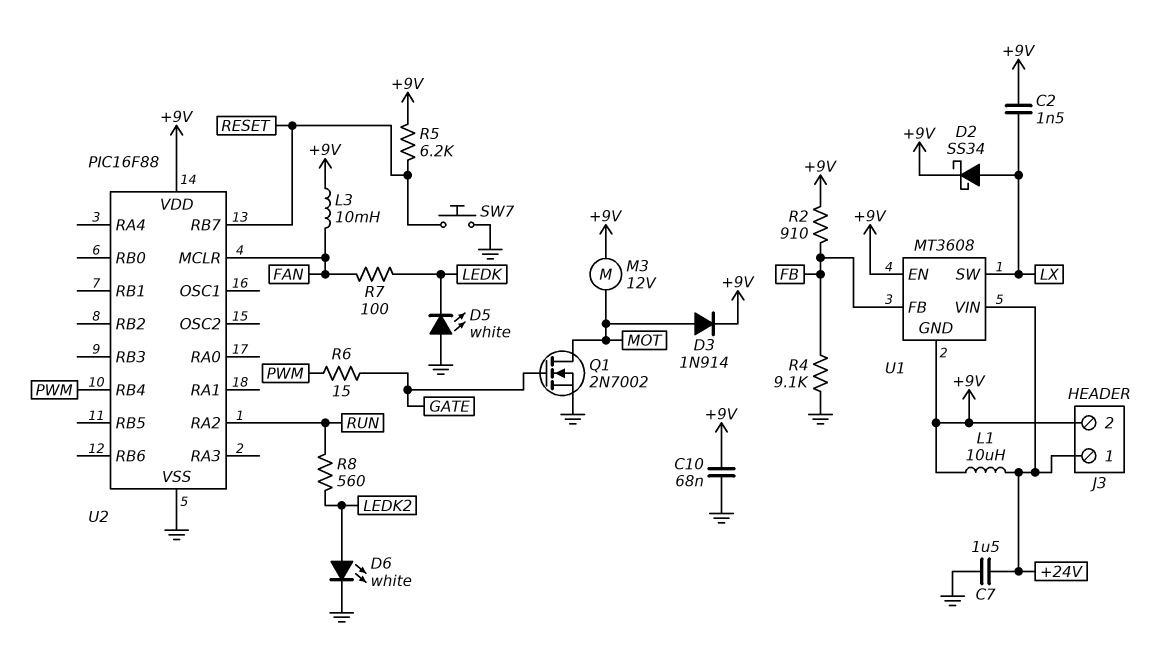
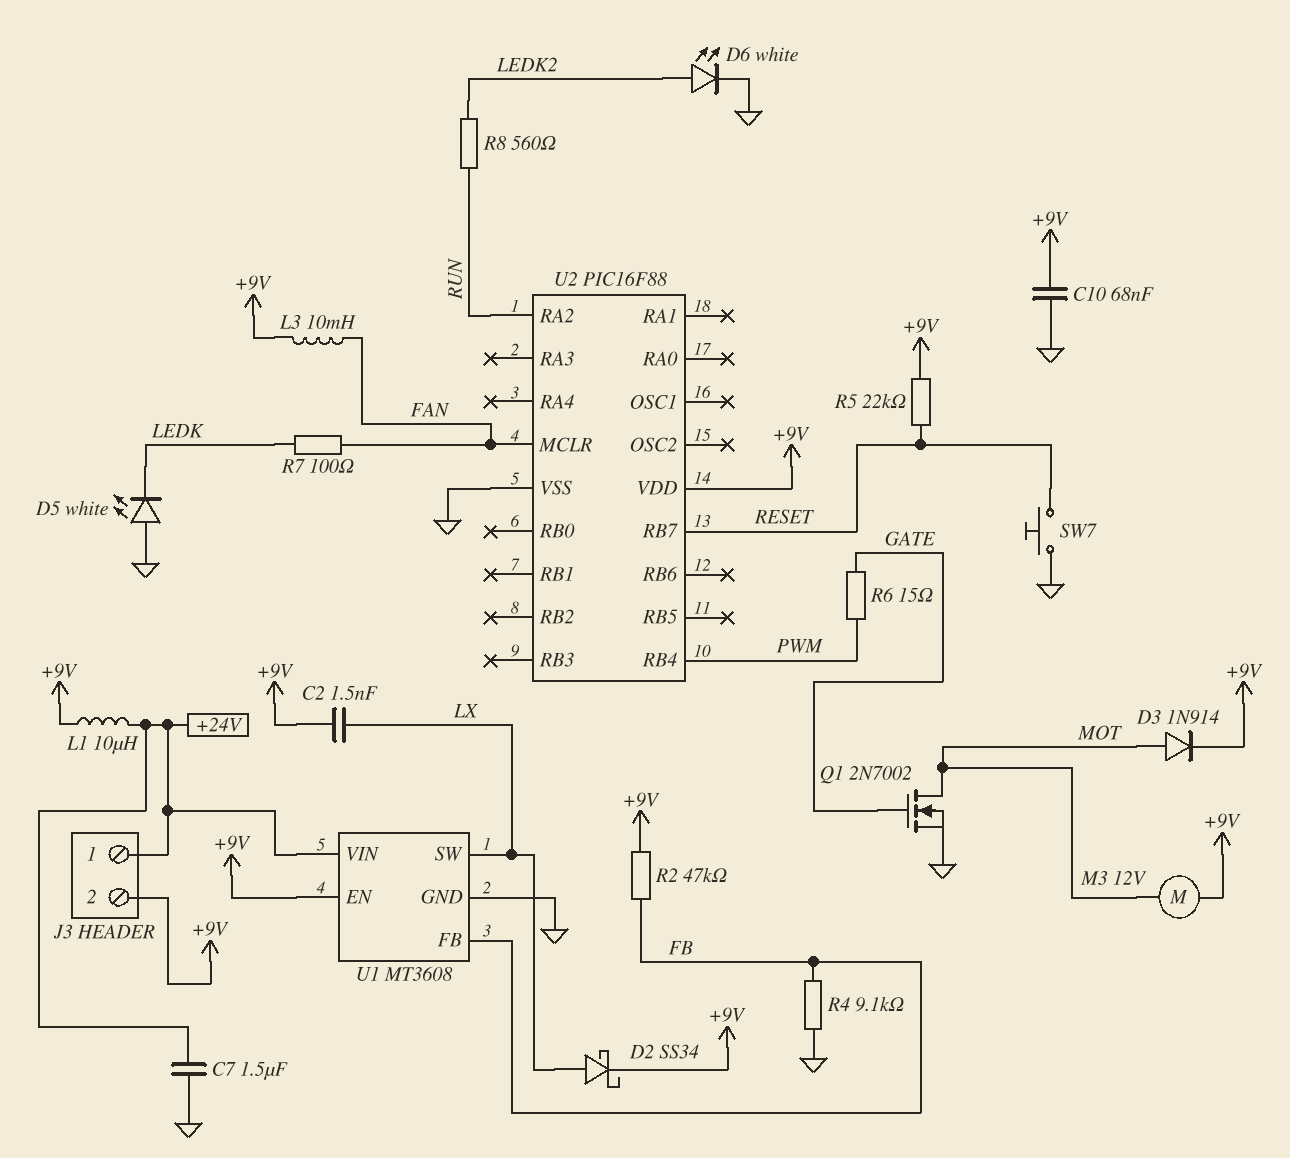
R2: 910 (+9V, FB) -> 47k (+9V, FB)
R5: 6.2k (+9V, RESET) -> 22k (+9V, RESET)
U1 pin GND: +9V -> GND

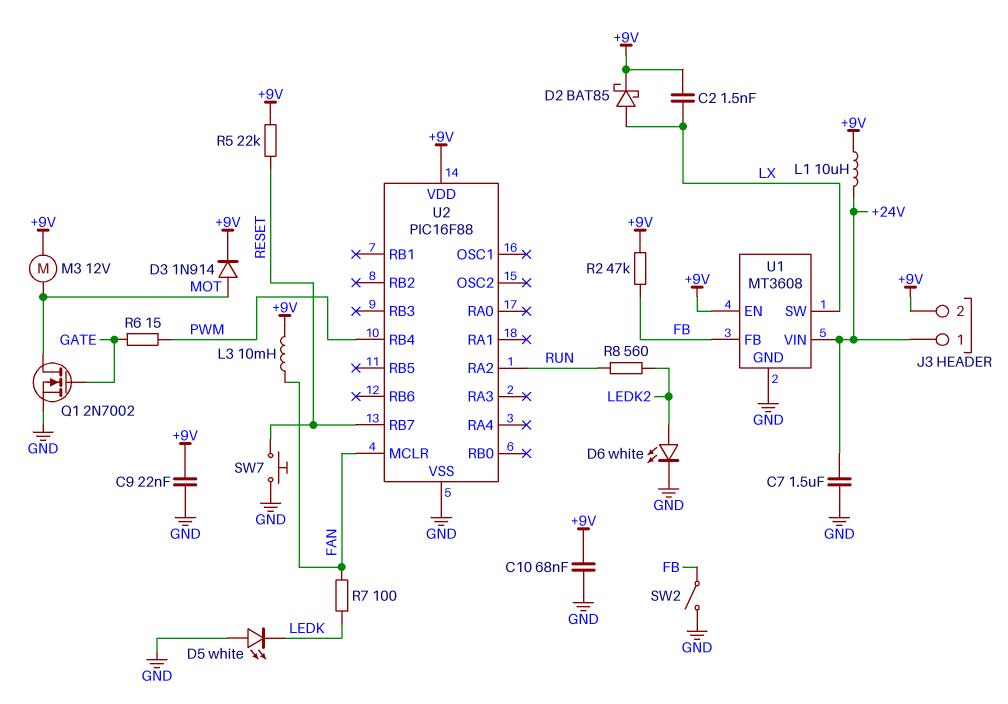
C9: none -> 22nF (+9V, GND)
D2: schottky SS34 (A LX, K +9V) -> schottky BAT85 (A LX, K +9V)
R4: 9.1k (FB, GND) -> none
SW2: none -> switch (FB, GND)

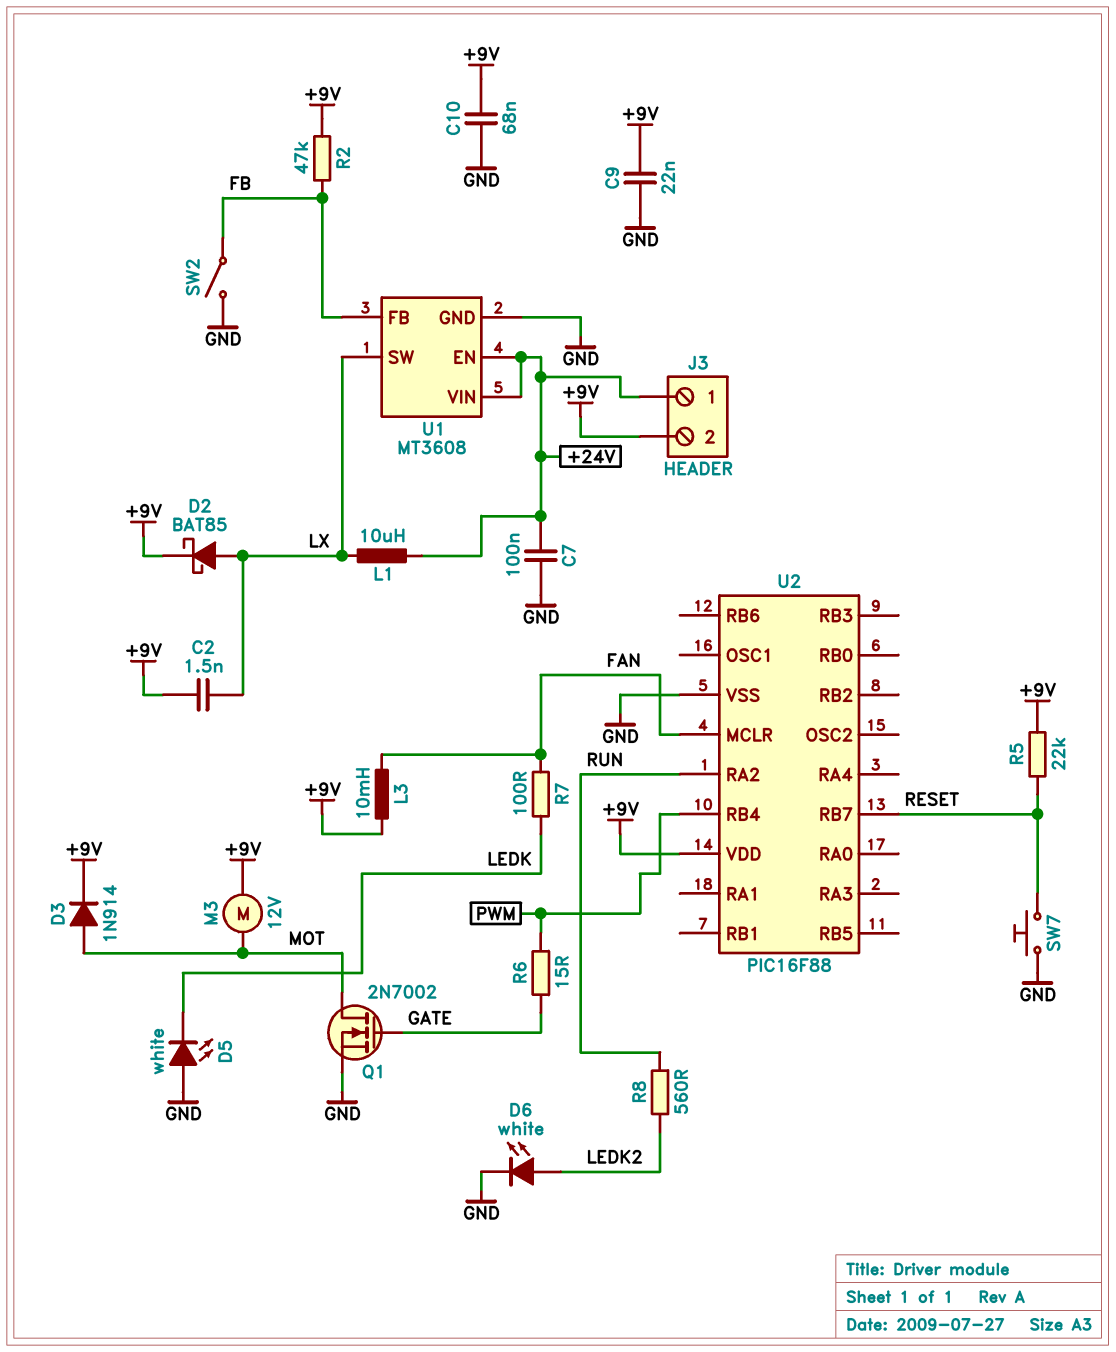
C7: 1.5uF (+24V, GND) -> 100nF (+24V, GND)
L1: 10uH (+9V, +24V) -> 10uH (+24V, LX)
U1 pin EN: +9V -> +24V

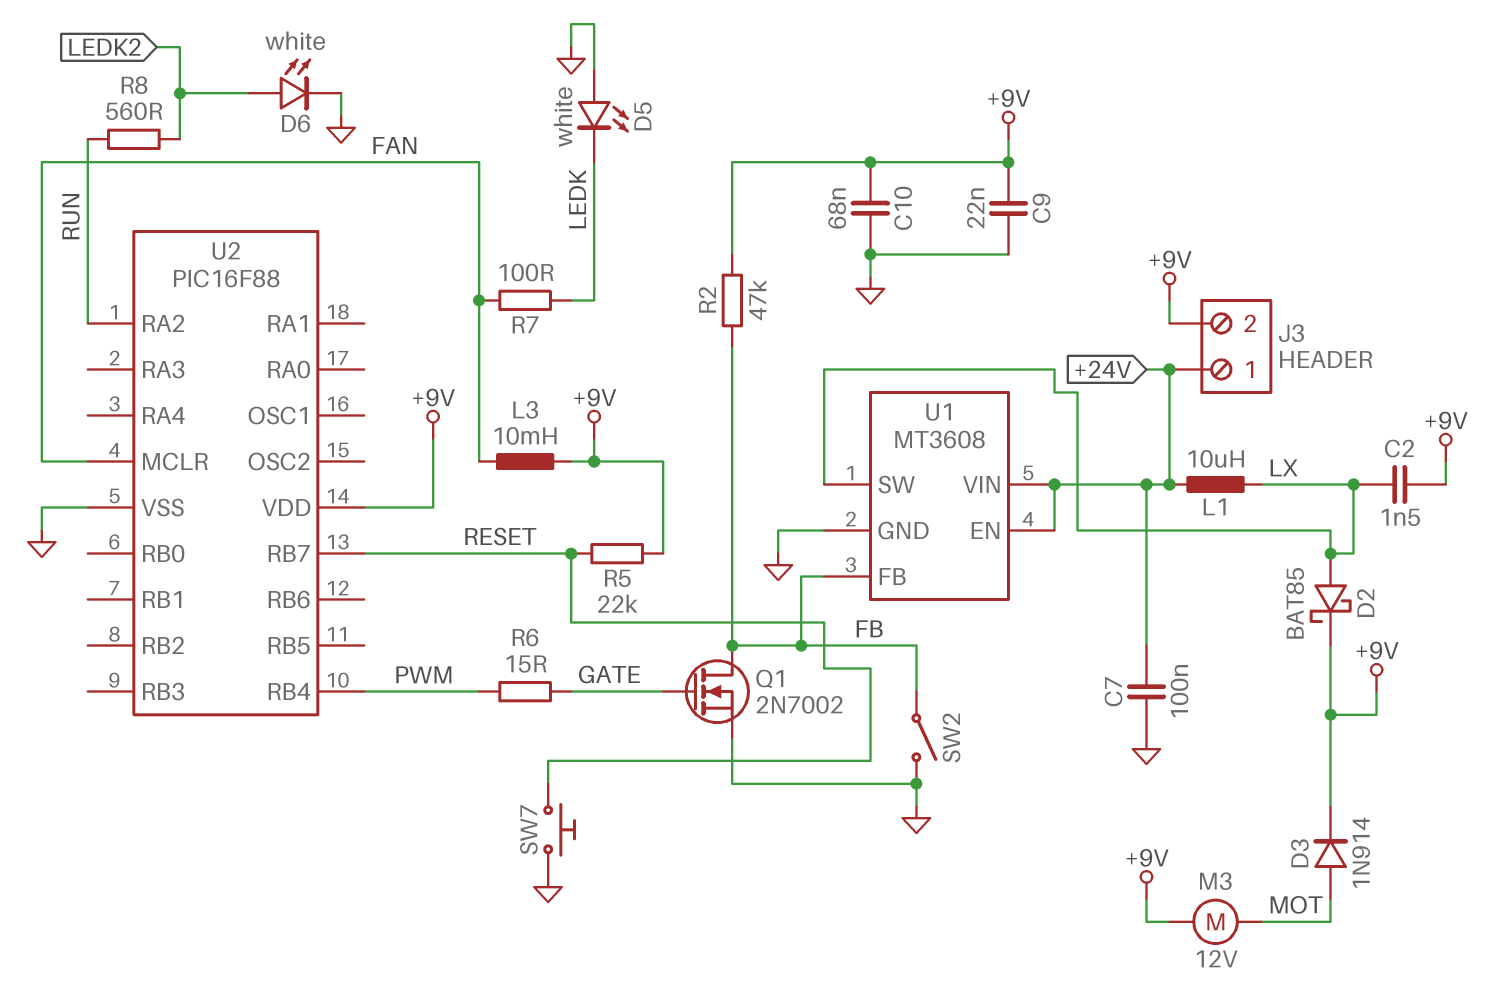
Q1: NMOS 2N7002 (G GATE, D MOT, S GND) -> NMOS 2N7002 (G GATE, D FB, S GND)

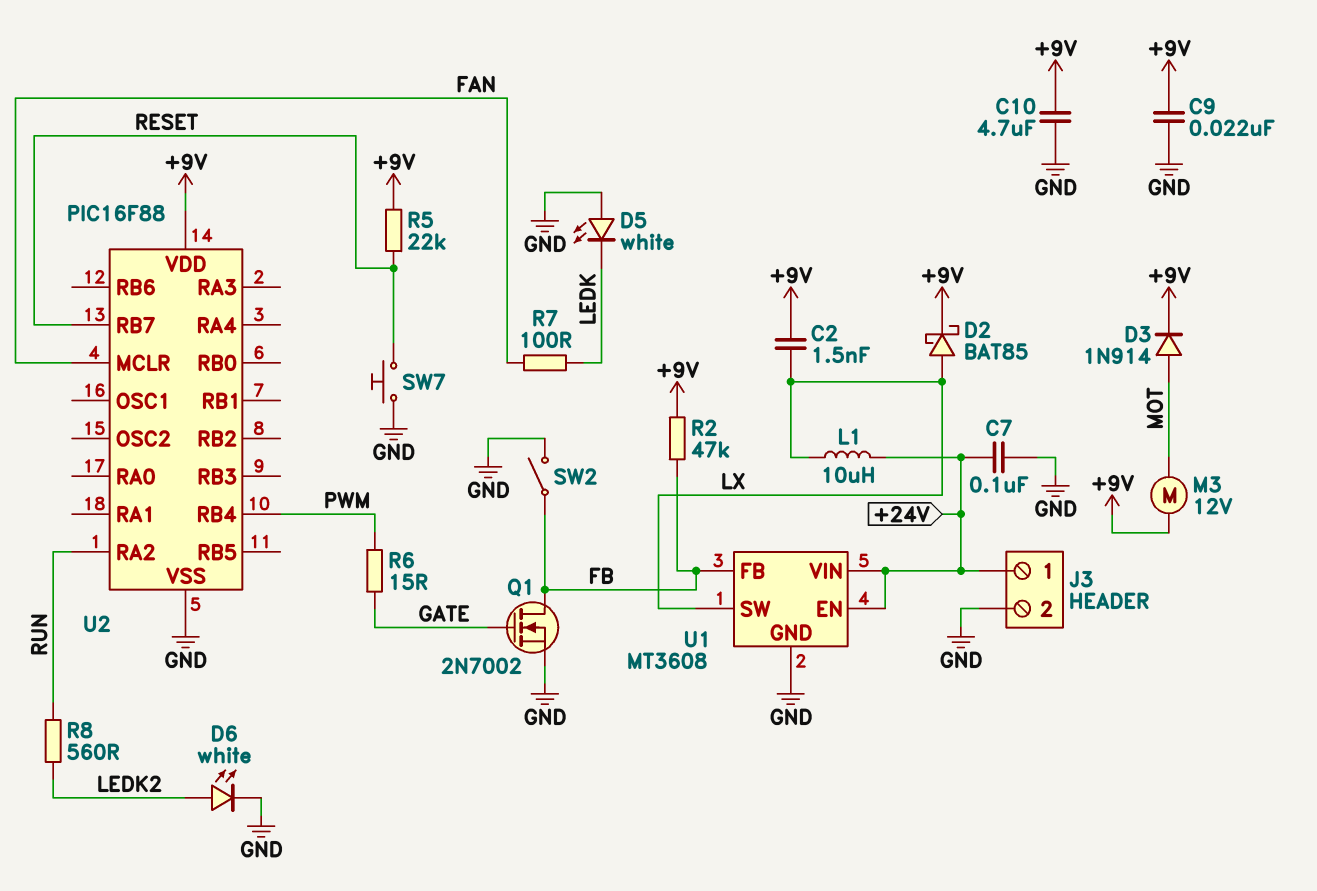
C10: 68nF (+9V, GND) -> 4.7uF (+9V, GND)
J3 pin 2: +9V -> GND
L3: 10mH (+9V, FAN) -> none

